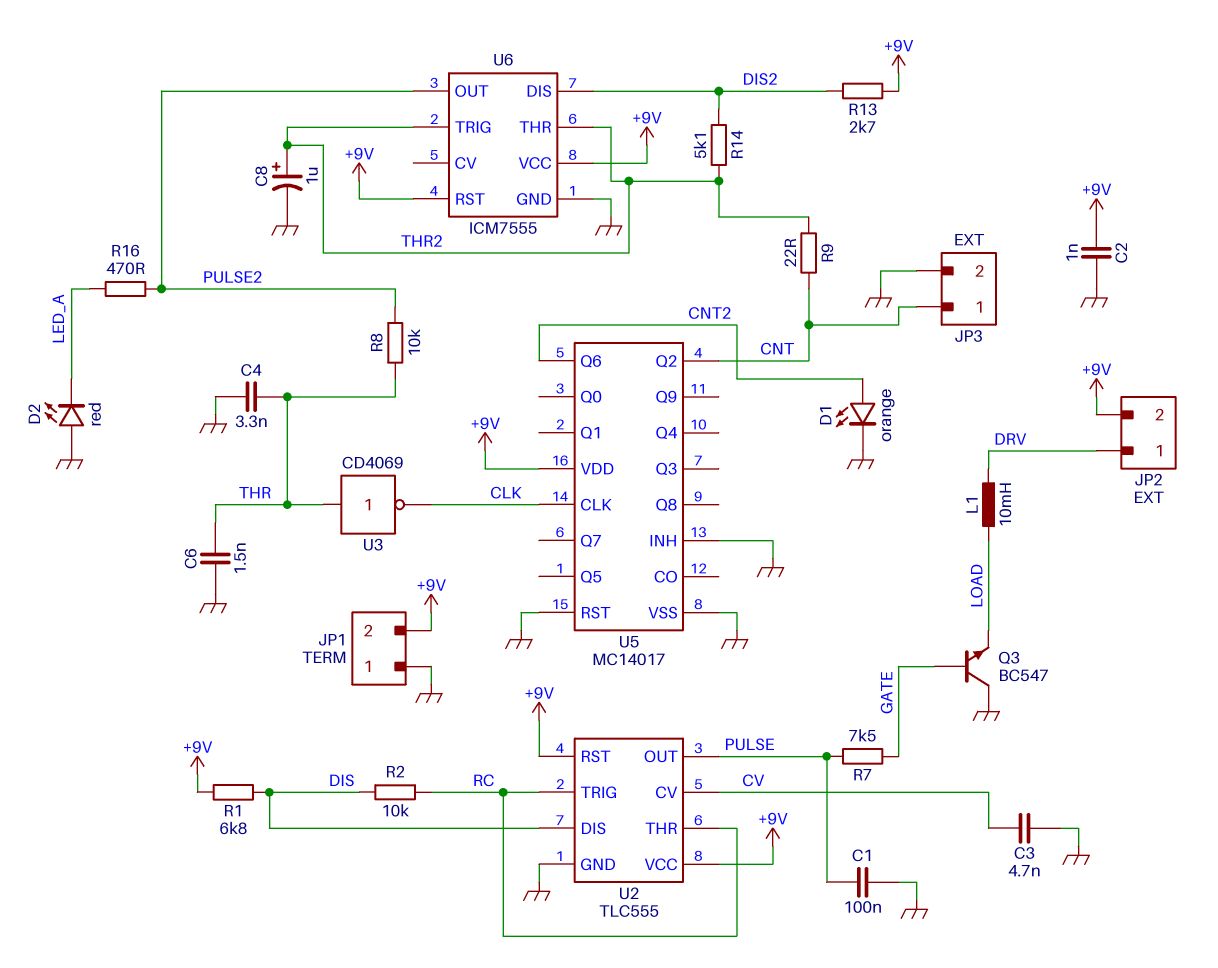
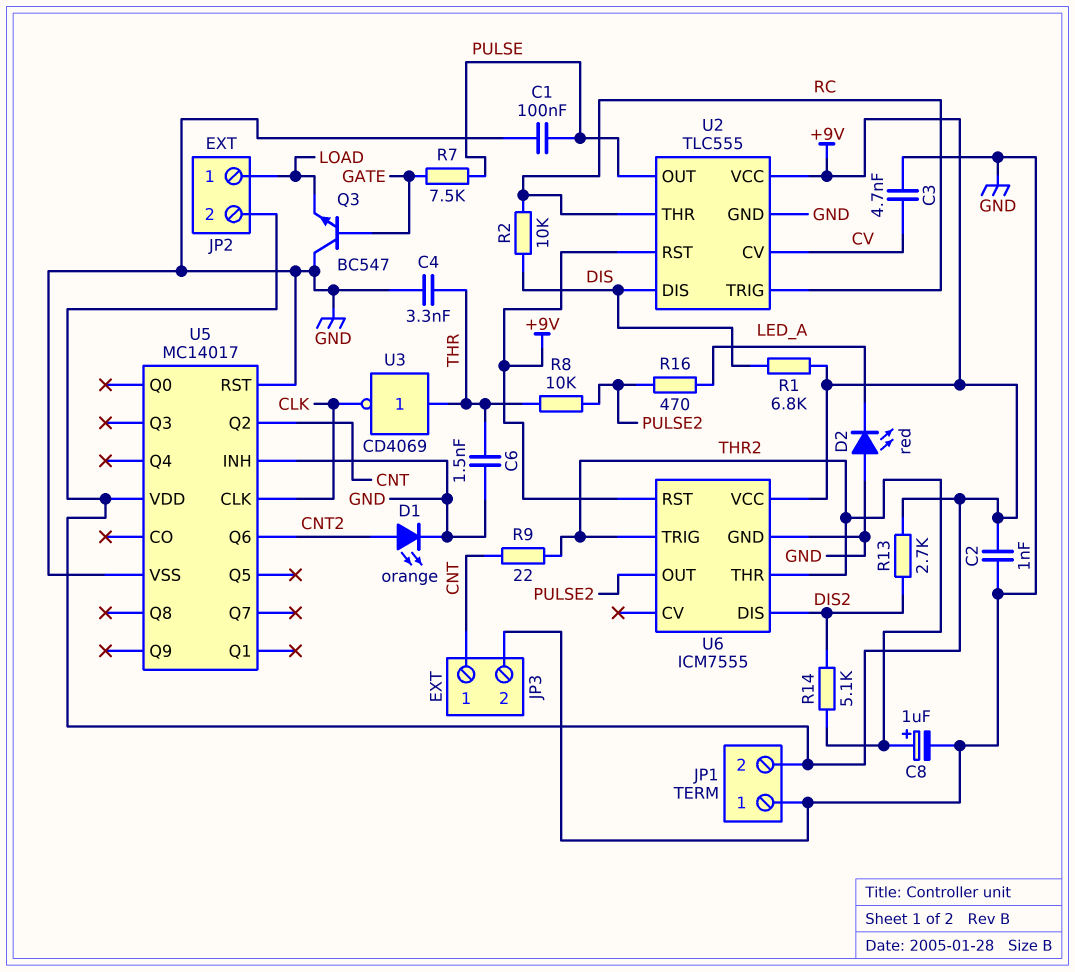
JP2 pin 1: DRV -> LOAD
L1: 10mH (DRV, LOAD) -> none

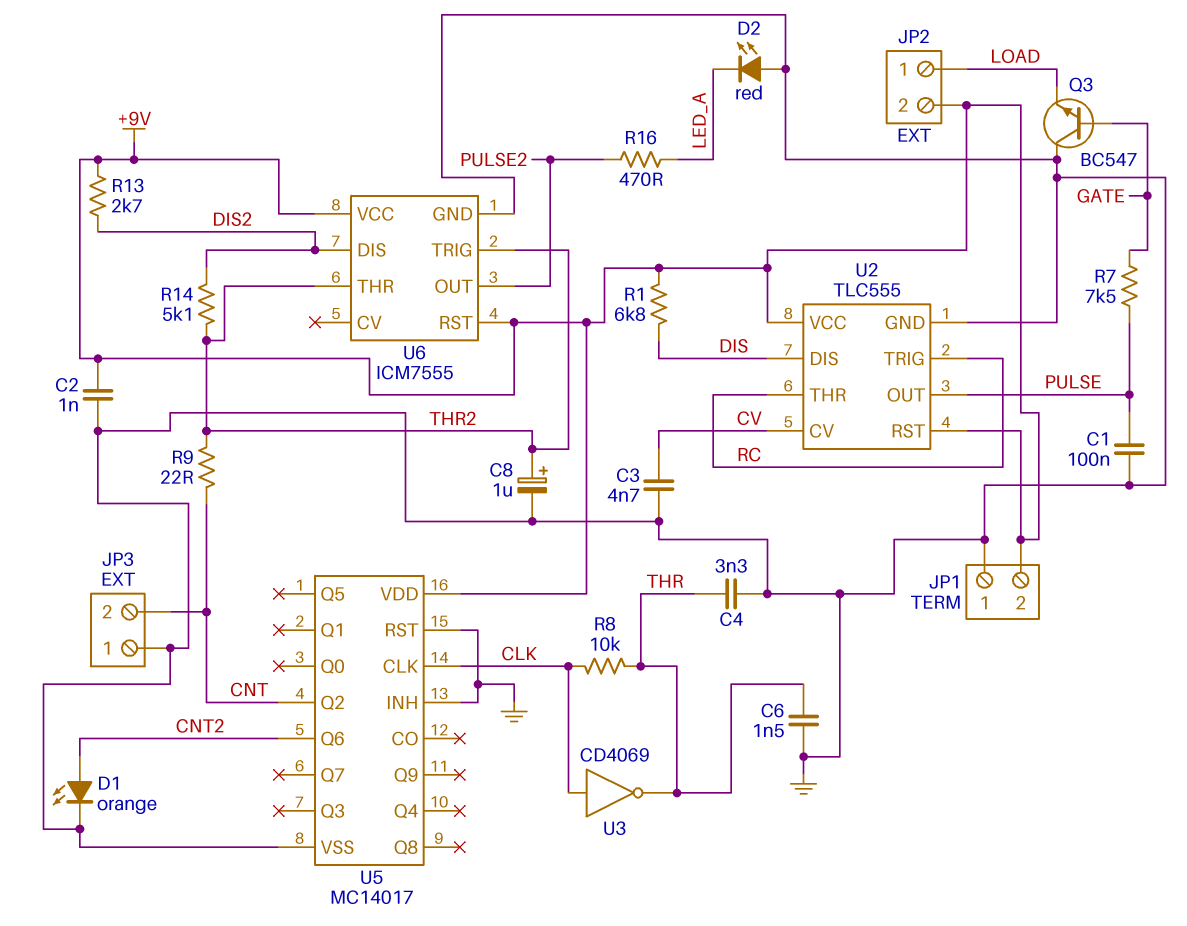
JP3 pin 1: CNT -> GND
JP3 pin 2: GND -> CNT
R2: 10k (DIS, RC) -> none
R8: 10k (PULSE2, THR) -> 10k (CLK, THR)
U3: NOT CD4069 (in THR, out CLK) -> NOT CD4069 (in CLK, out THR)

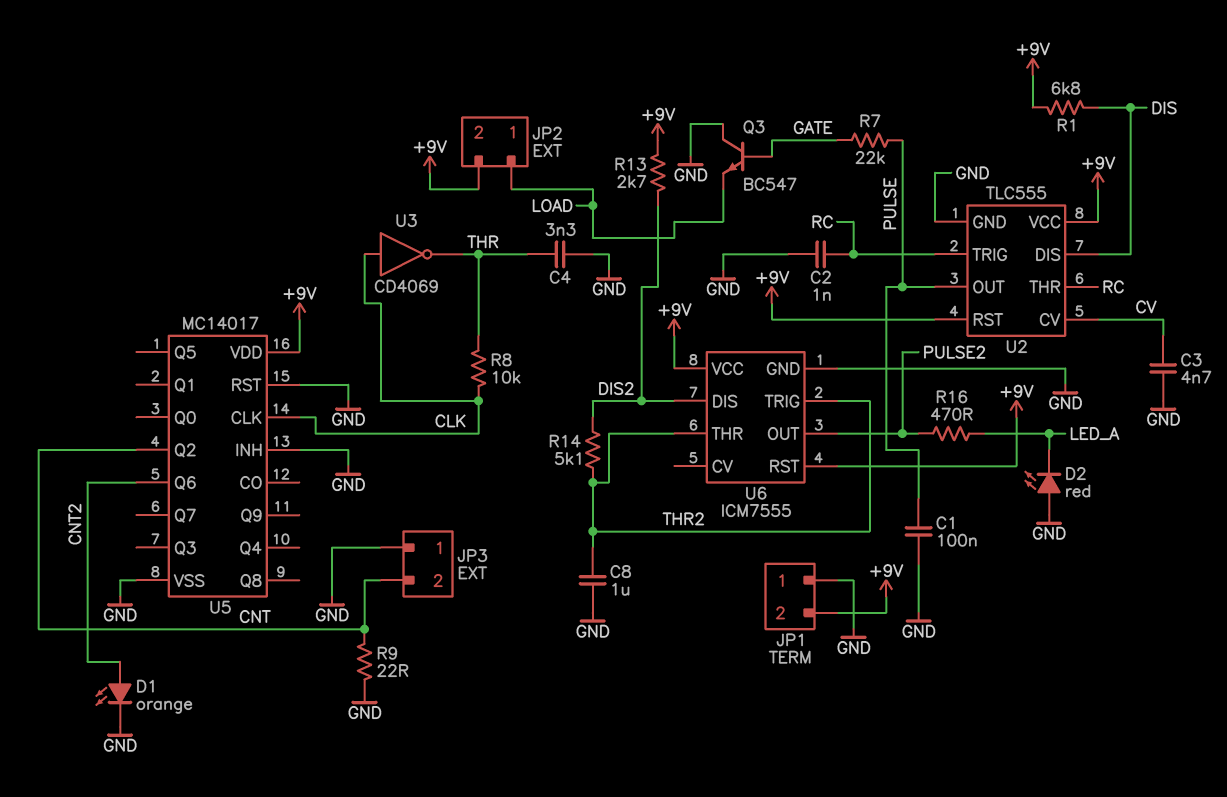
C2: 1nF (+9V, GND) -> 1nF (GND, RC)
C6: 1.5nF (GND, THR) -> none
C8: 1uF (plus THR2, minus GND) -> 1uF (GND, THR2)
R7: 7.5k (GATE, PULSE) -> 22k (GATE, PULSE)
R9: 22 (CNT, THR2) -> 22 (CNT, GND)

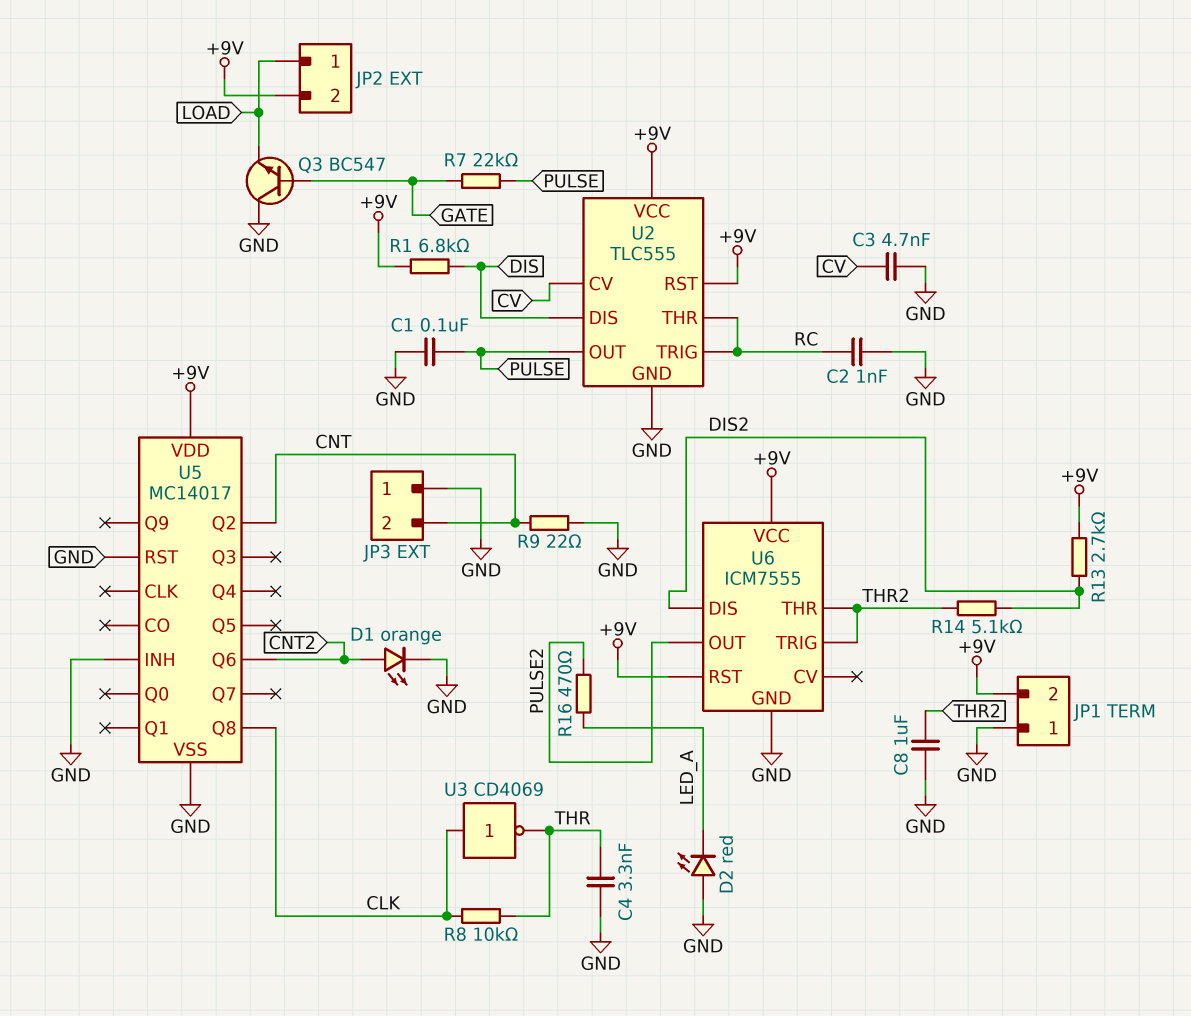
U5 pin CLK: CLK -> none
U5 pin Q8: none -> CLK

